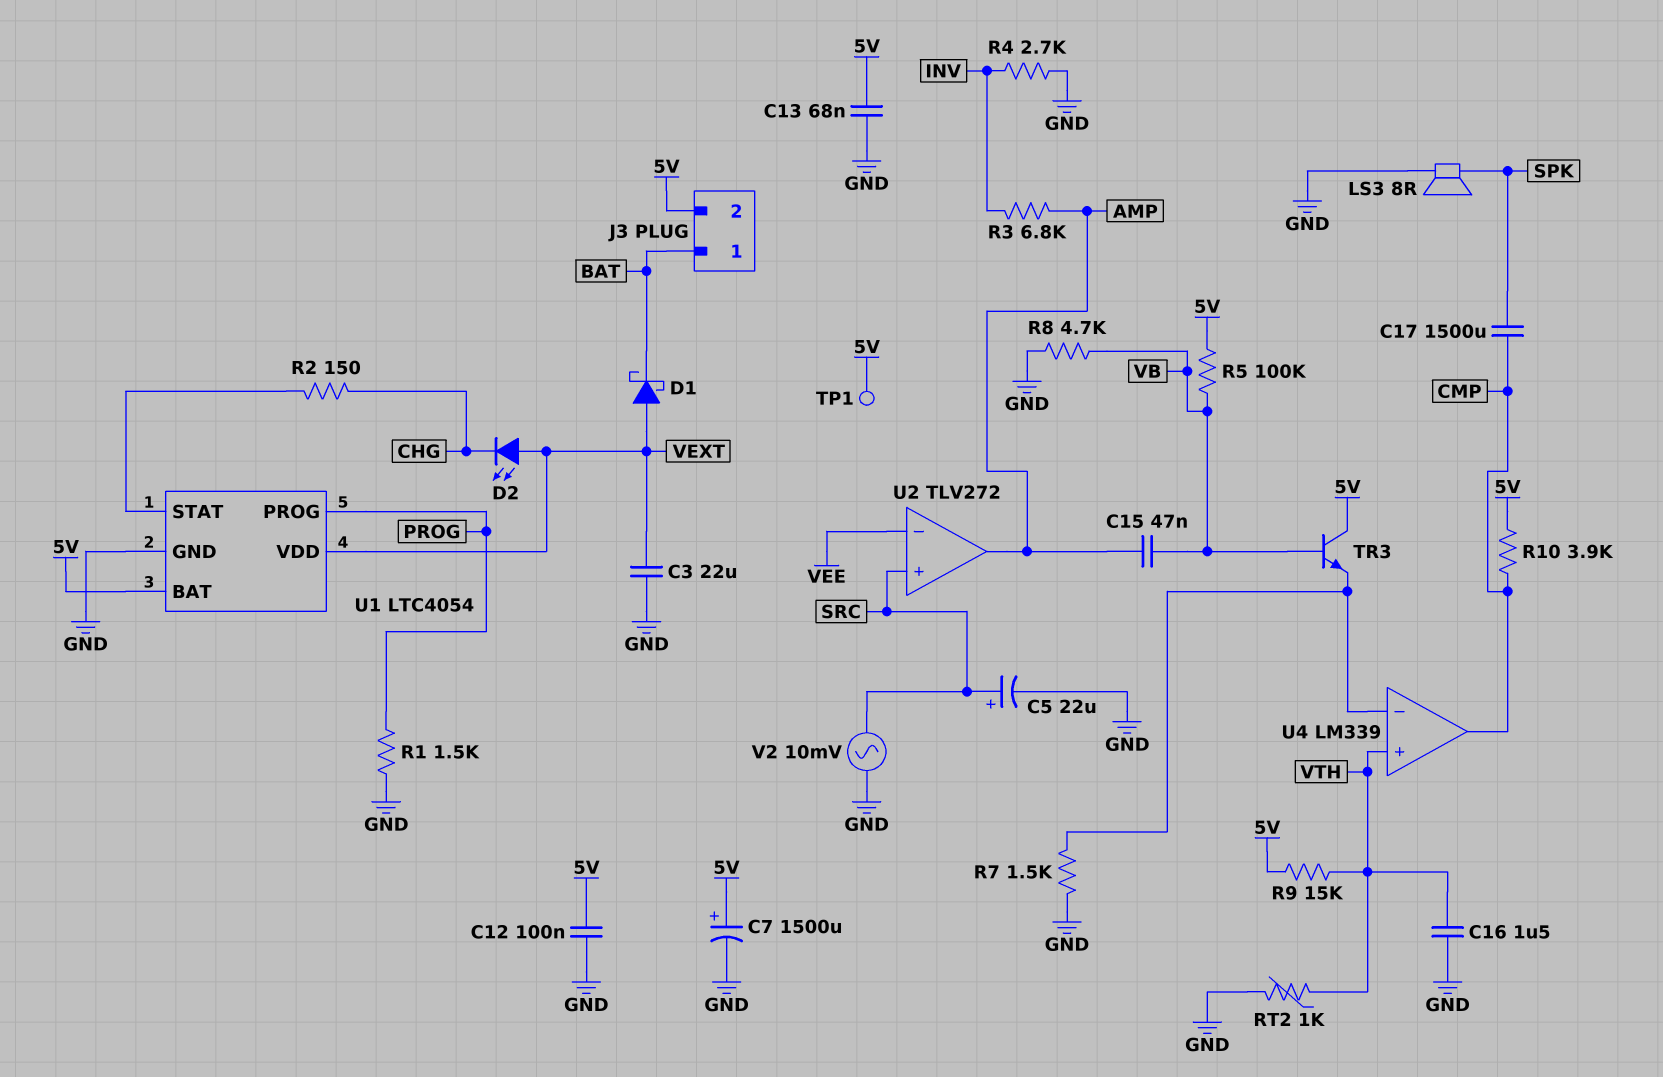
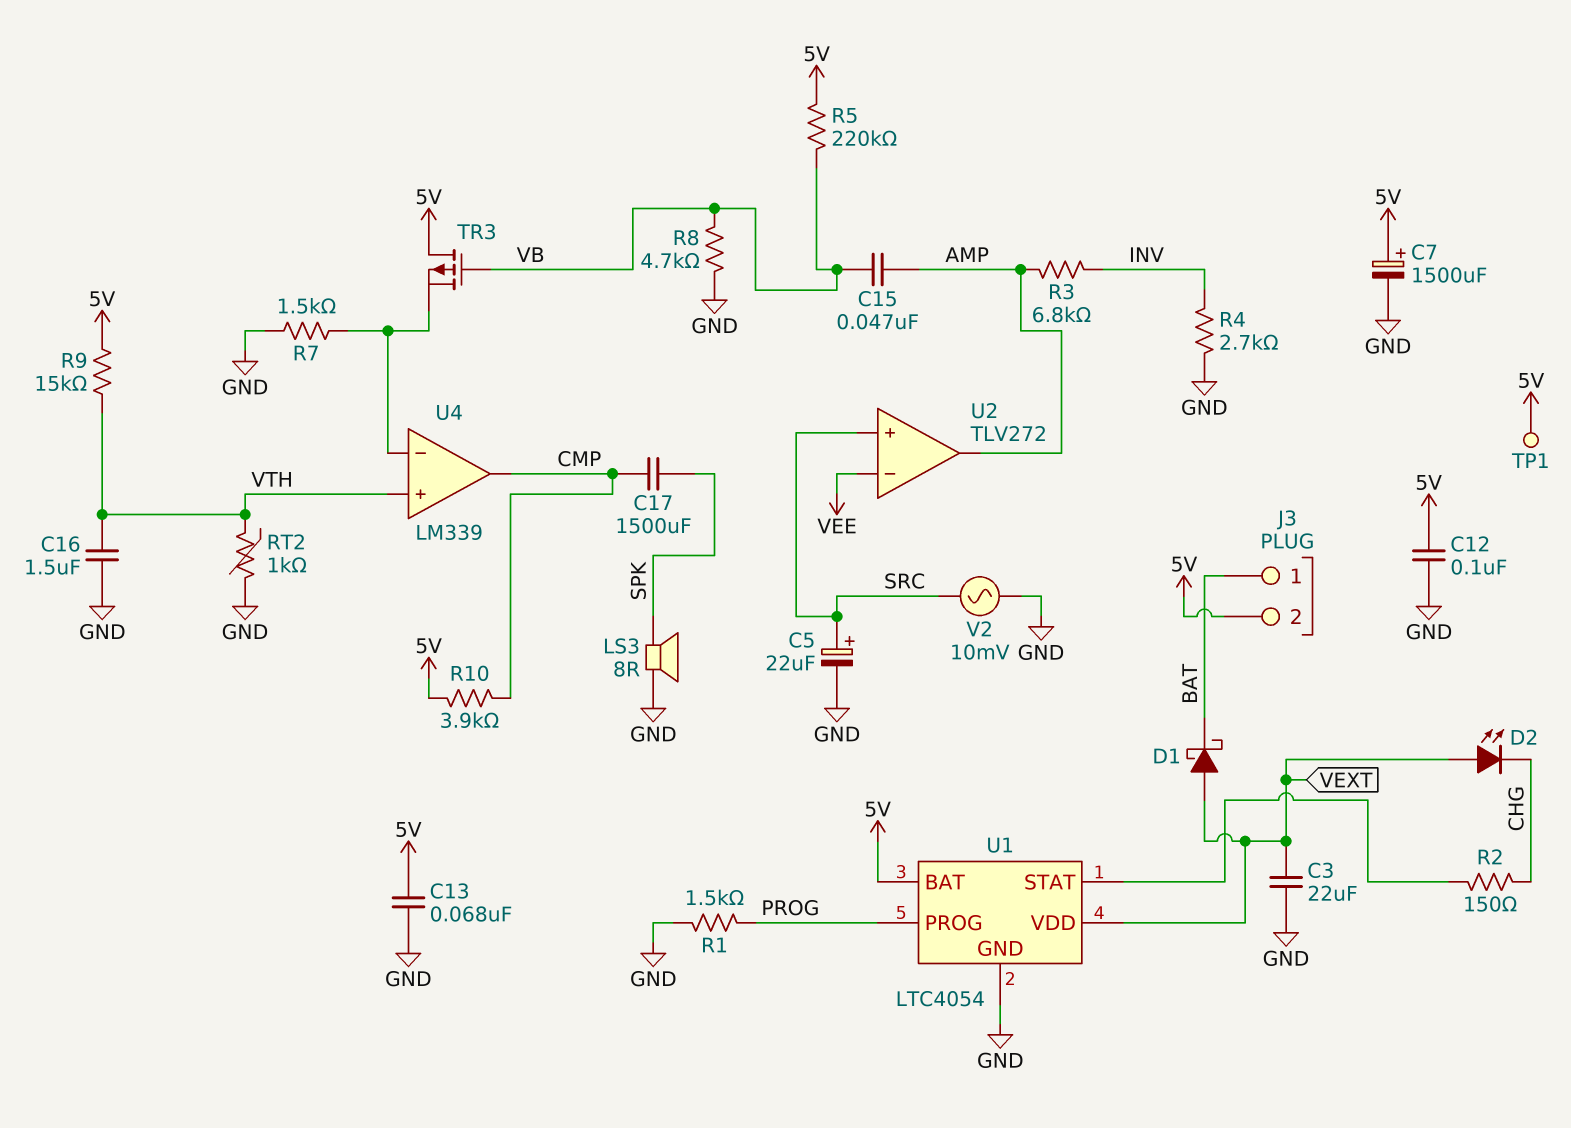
R5: 100k (5V, VB) -> 220k (5V, VB)
TR3: NPN (B VB, C 5V, E U4/in-) -> PMOS (G VB, D 5V, S U4/in-)

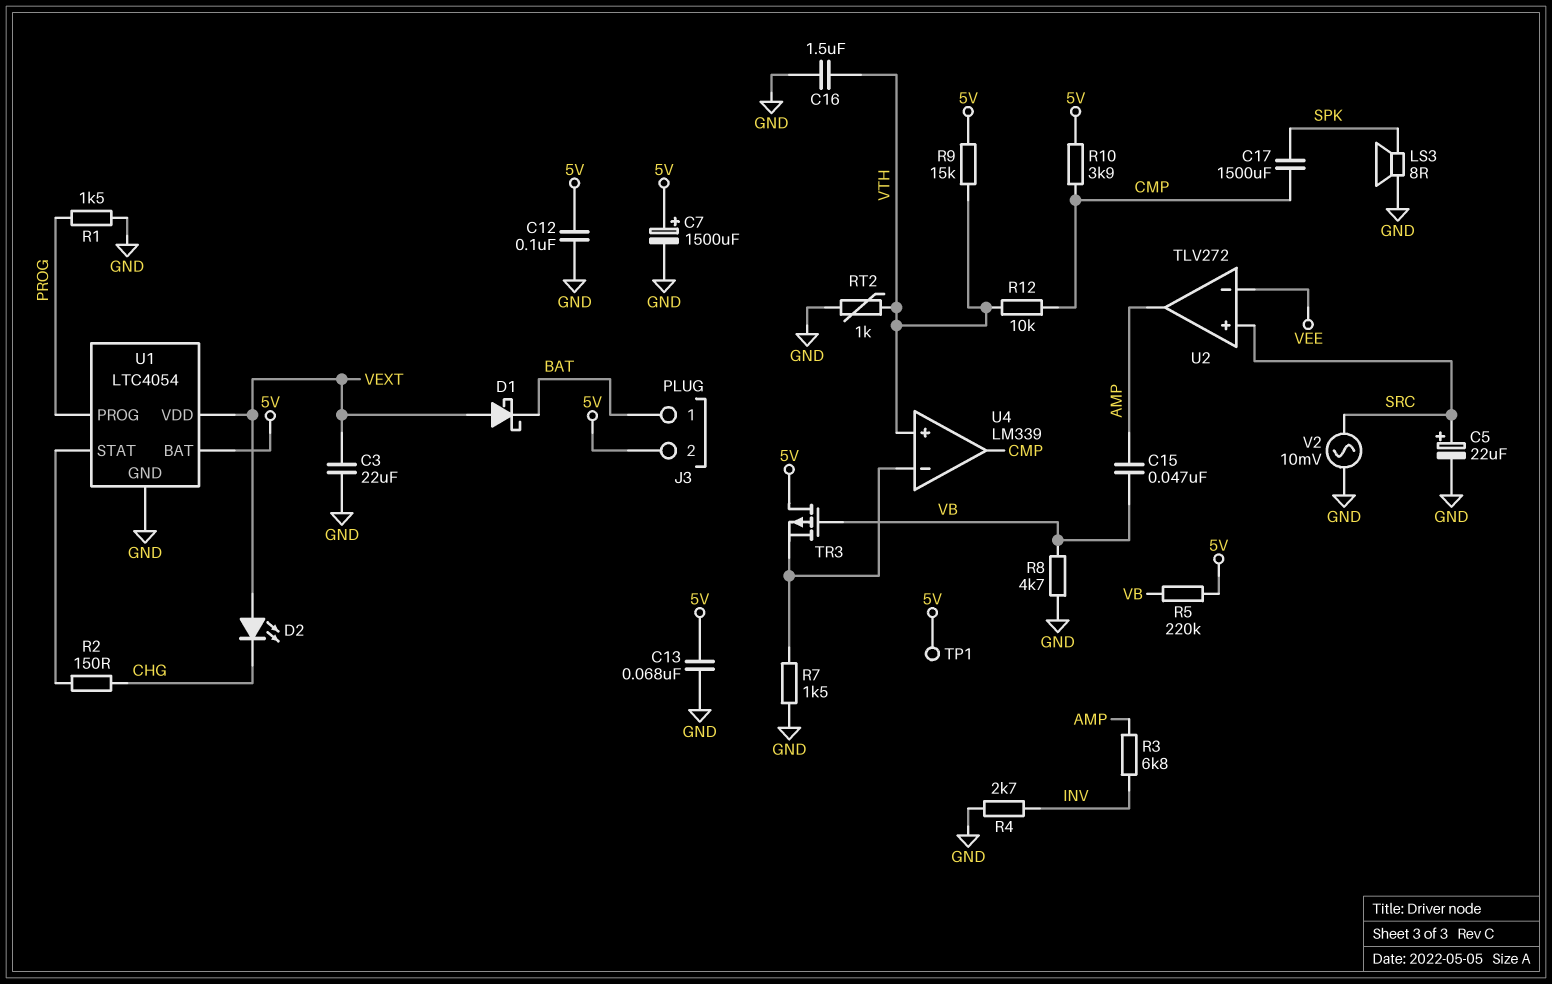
R12: none -> 10k (CMP, VTH)

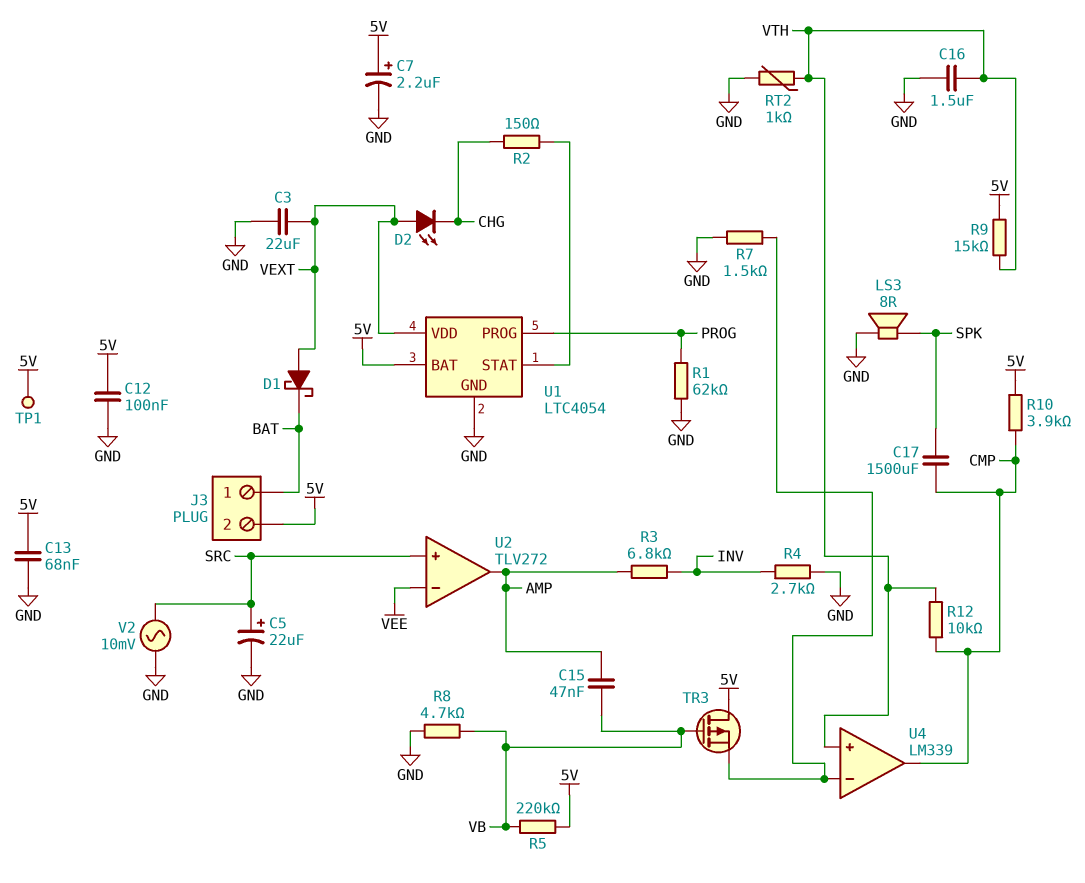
C7: 1500uF (plus 5V, minus GND) -> 2.2uF (plus 5V, minus GND)
R1: 1.5k (GND, PROG) -> 62k (GND, PROG)

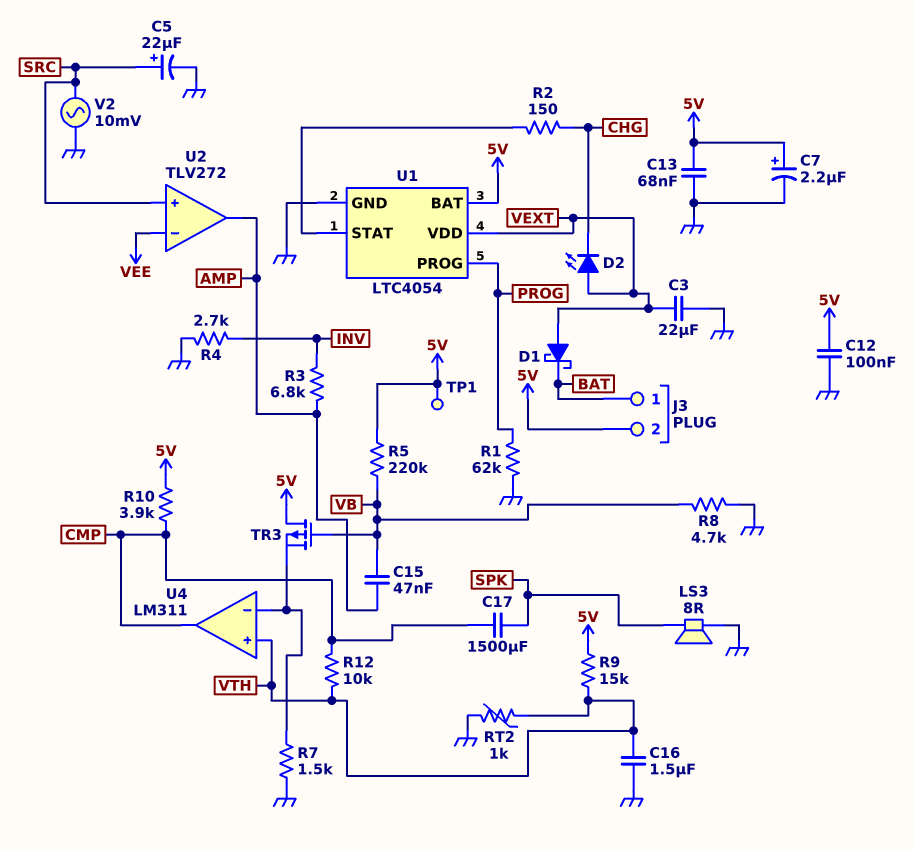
U4: LM339 -> LM311

